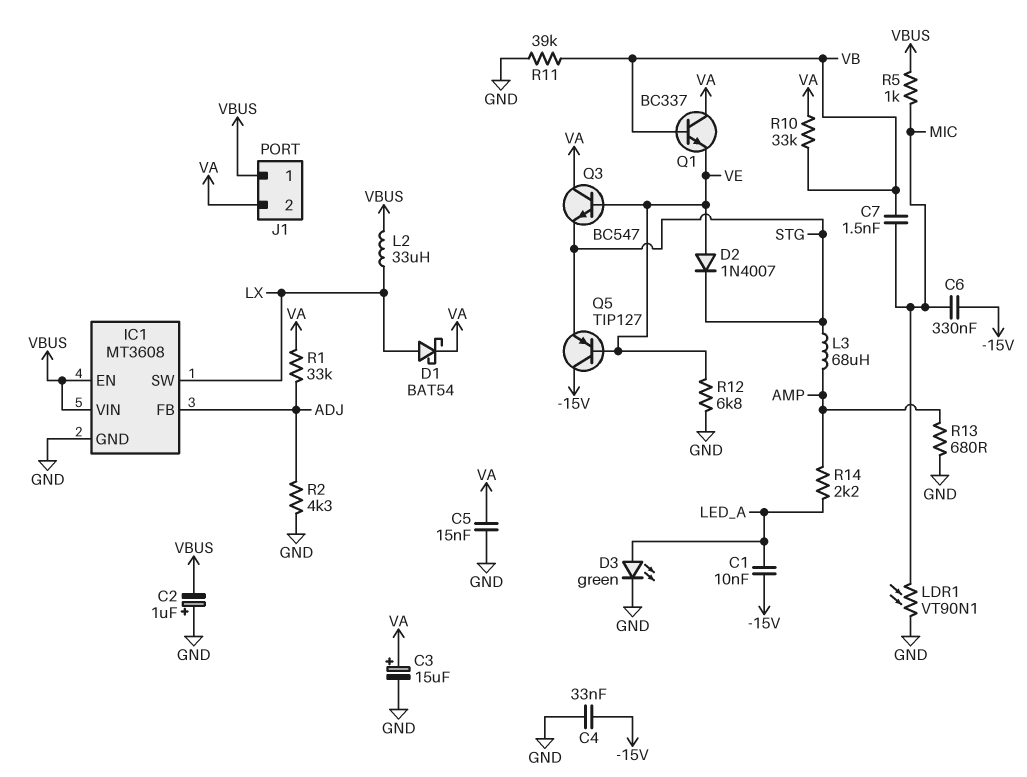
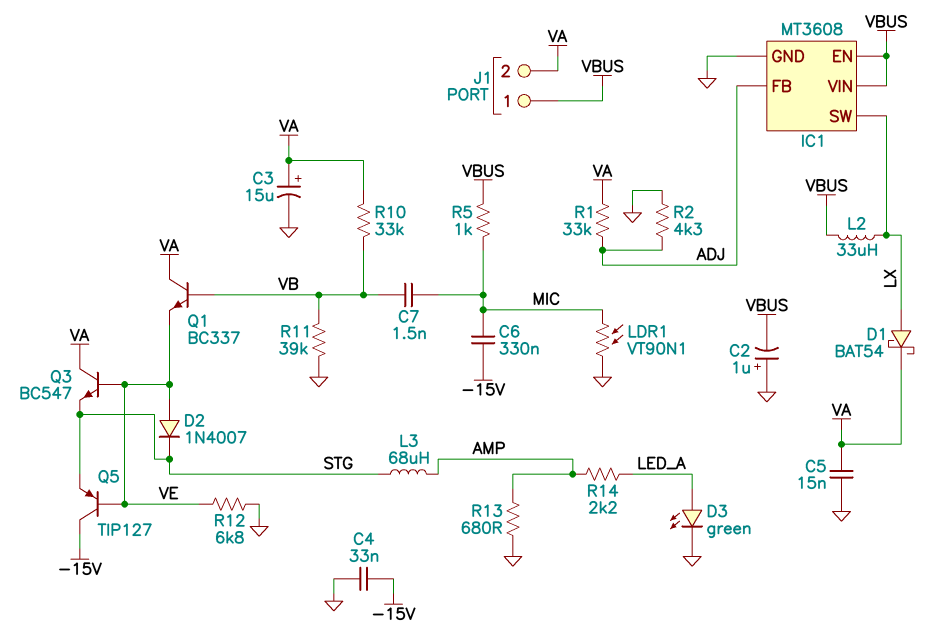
C1: 10nF (-15V, LED_A) -> none

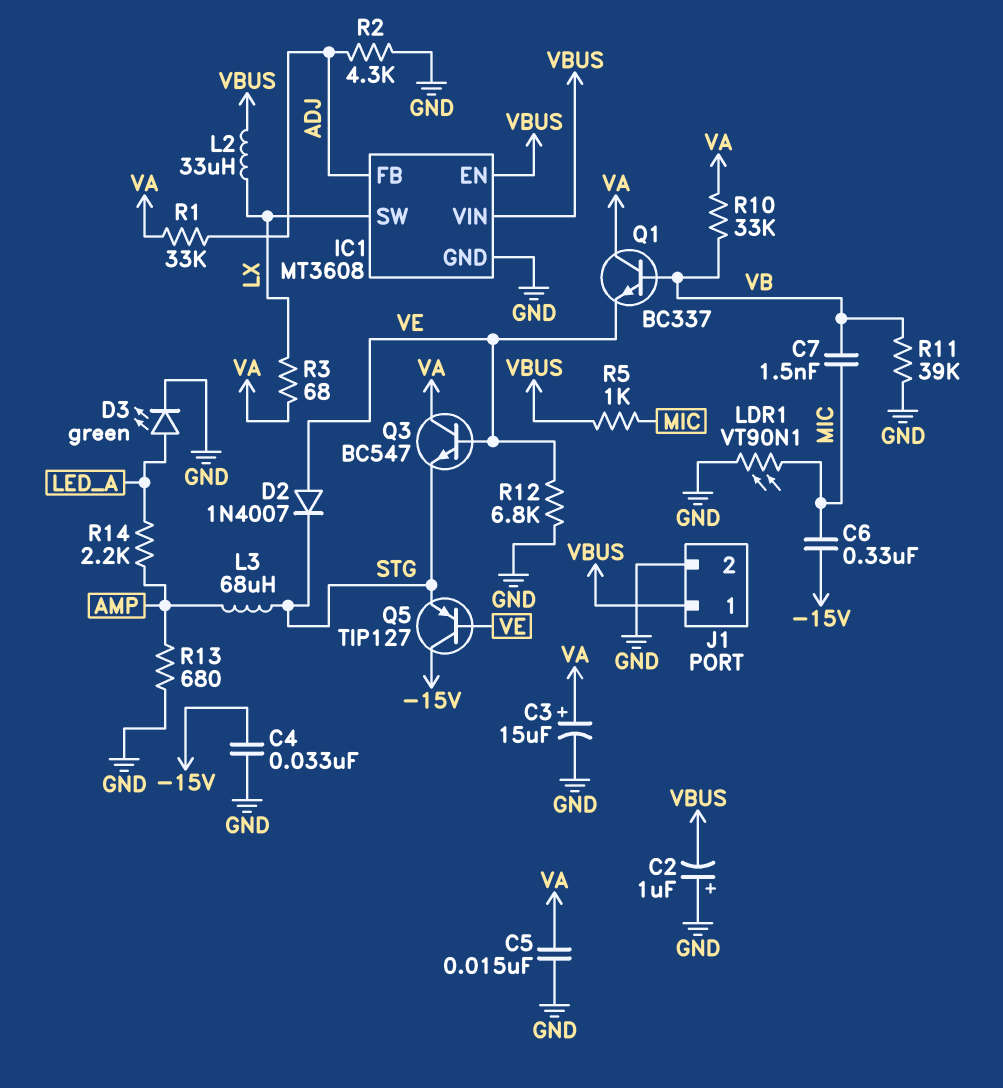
D1: schottky BAT54 (A LX, K VA) -> none
J1 pin 2: VA -> GND
R3: none -> 68 (LX, VA)

